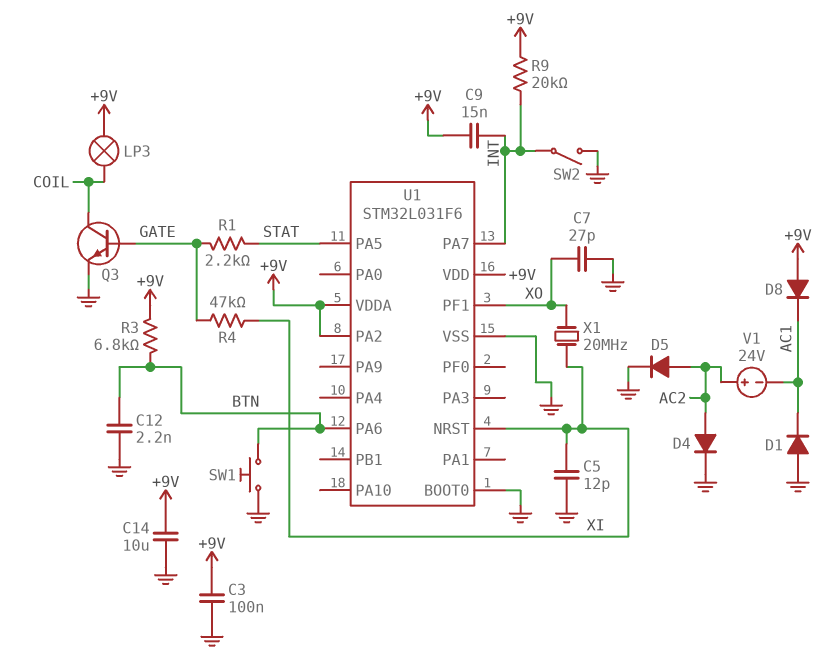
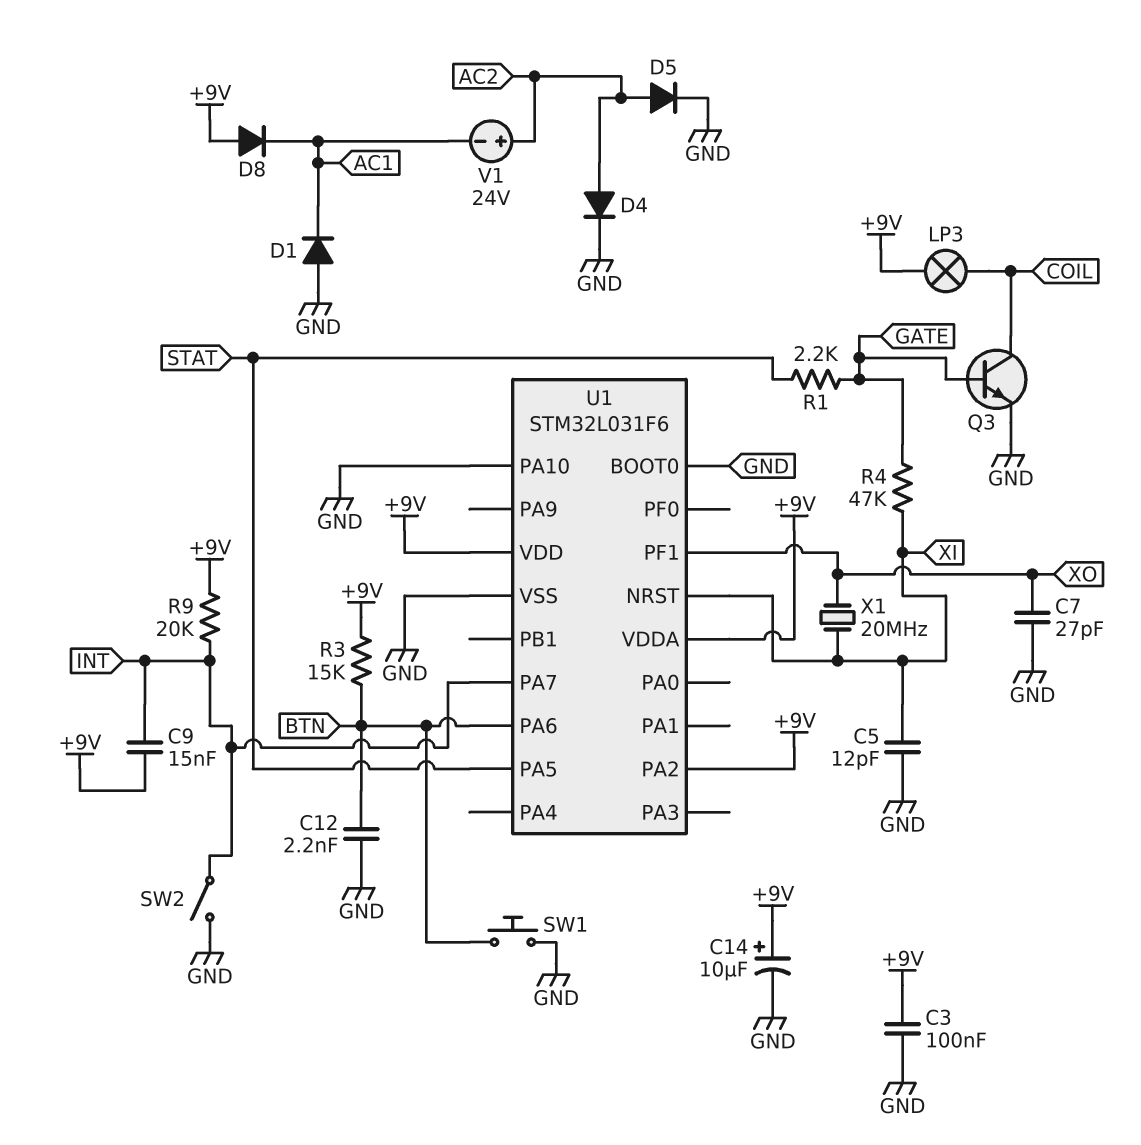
C14: 10uF (+9V, GND) -> 10uF (plus +9V, minus GND)
R3: 6.8k (+9V, BTN) -> 15k (+9V, BTN)
U1 pin PA10: none -> GND

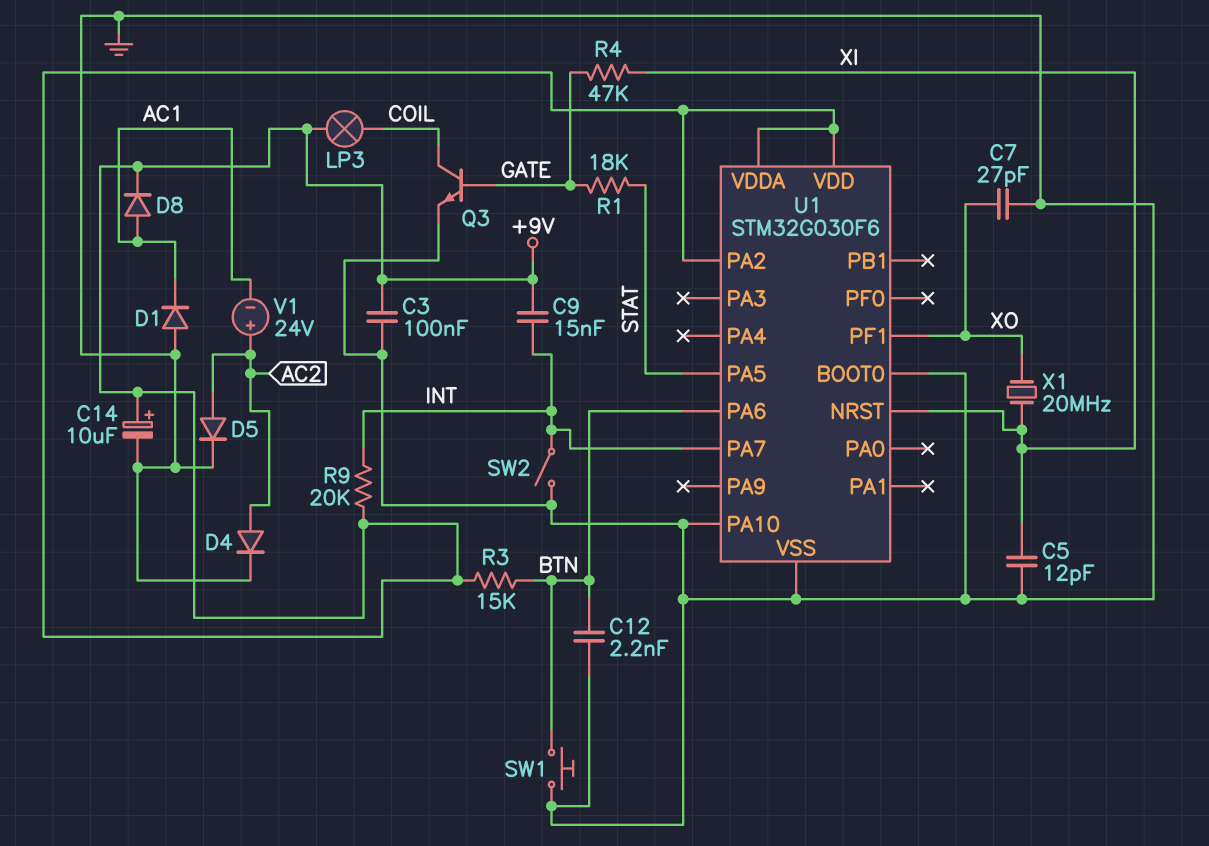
D8: diode (A +9V, K AC1) -> diode (A AC1, K +9V)
R1: 2.2k (GATE, STAT) -> 18k (GATE, STAT)
U1: STM32L031F6 -> STM32G030F6

